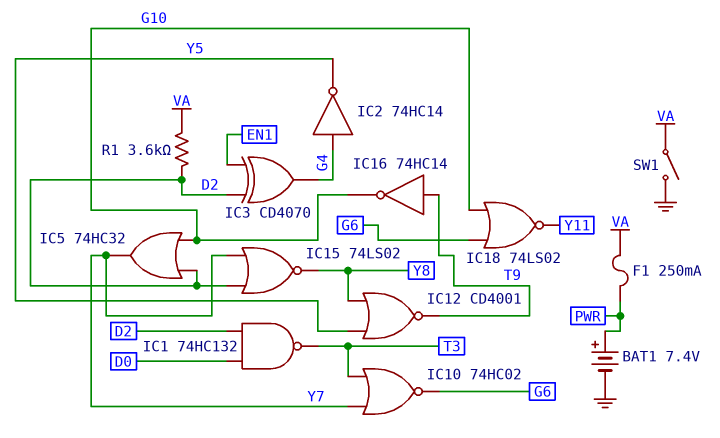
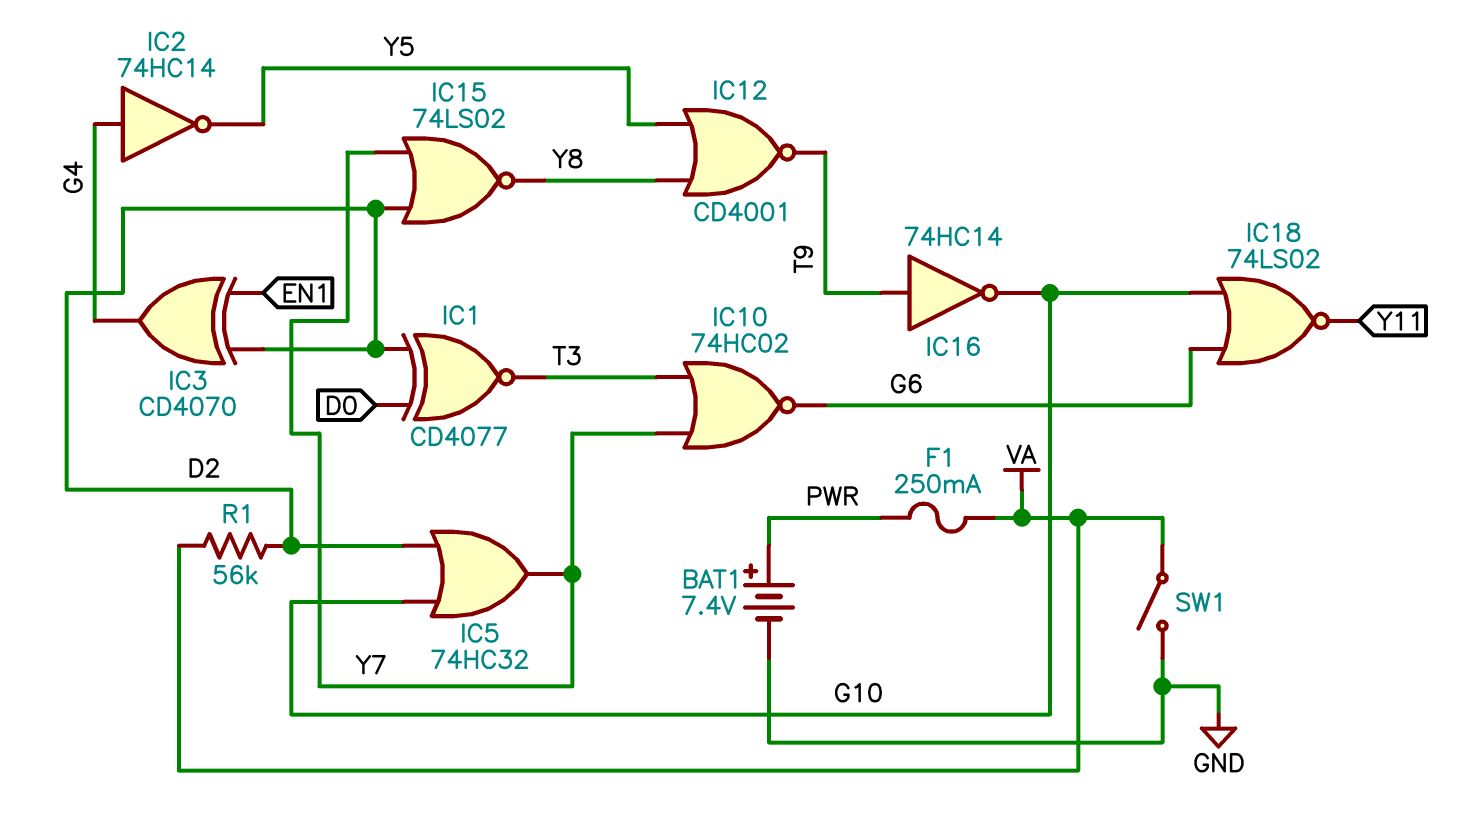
IC1: NAND 74HC132 (in D0, in D2, out T3) -> XNOR CD4077 (in D0, in D2, out T3)
R1: 3.6k (D2, VA) -> 56k (D2, VA)

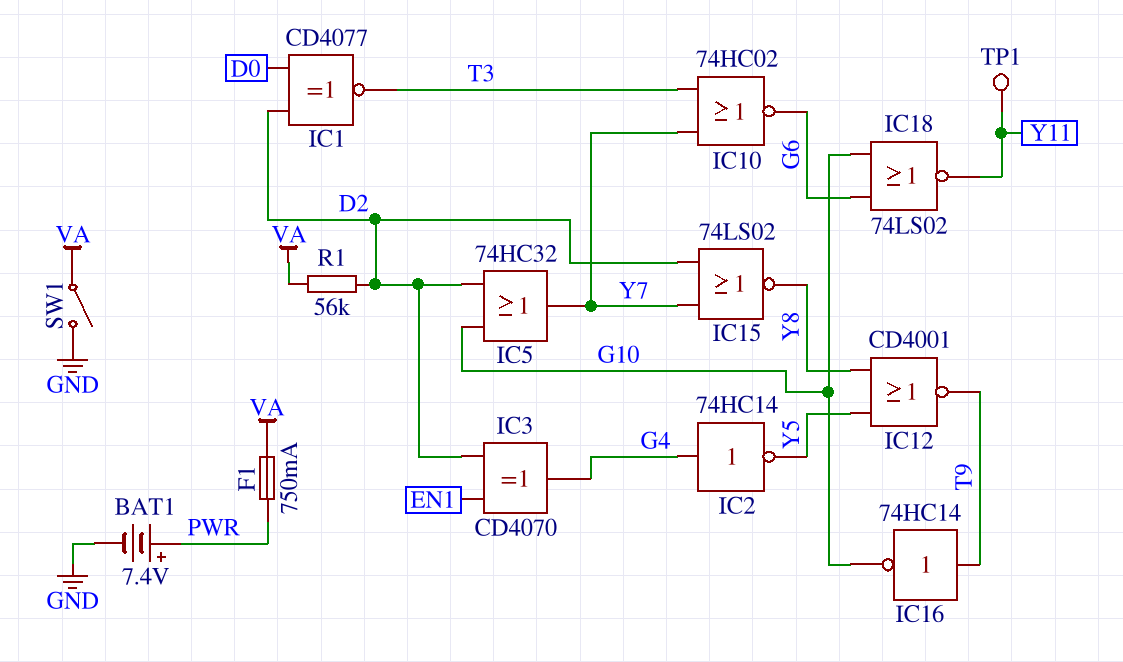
F1: 250mA (PWR, VA) -> 750mA (PWR, VA)
TP1: none -> test point (Y11)

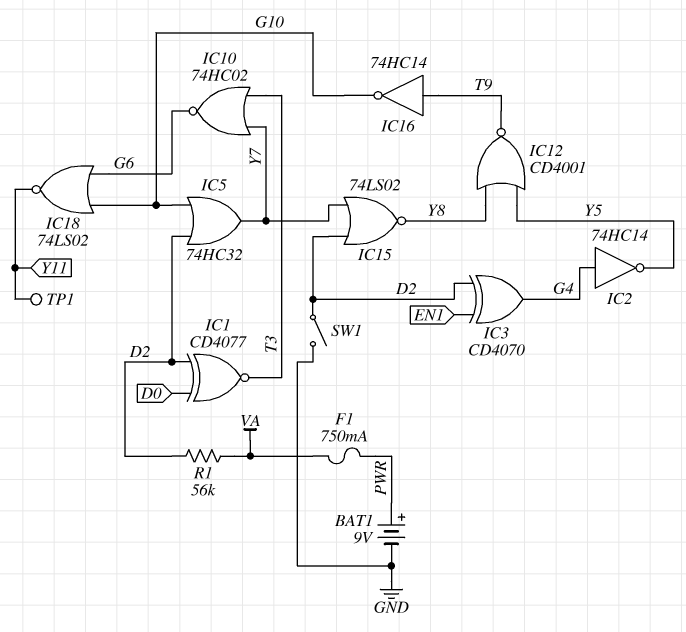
BAT1: 7.4V (plus PWR, minus GND) -> 9V (plus PWR, minus GND)
SW1: switch (GND, VA) -> switch (D2, GND)

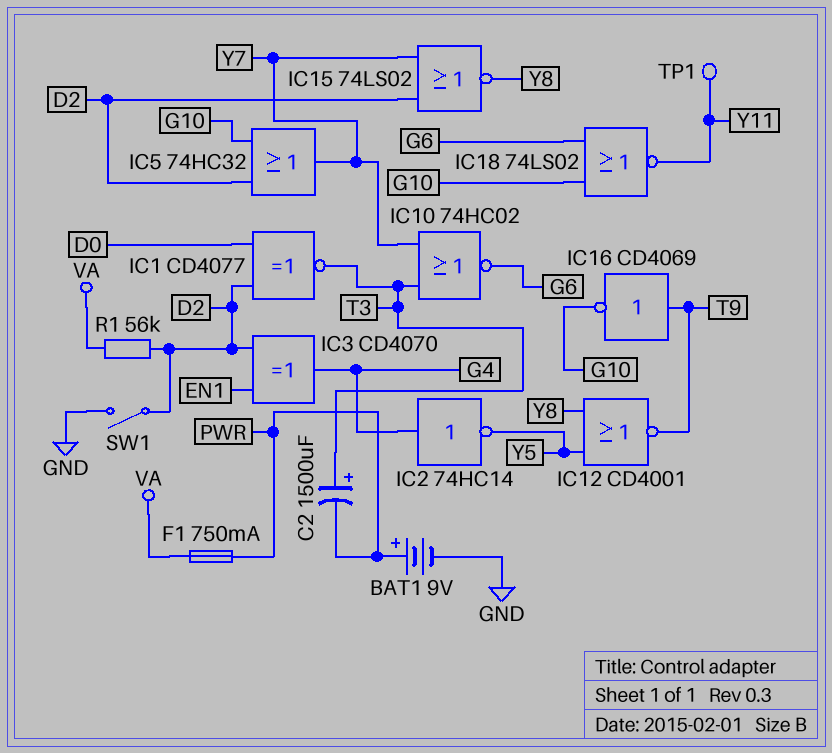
C2: none -> 1500uF (plus T3, minus PWR)
IC16: NOT 74HC14 (in T9, out G10) -> NOT CD4069 (in T9, out G10)

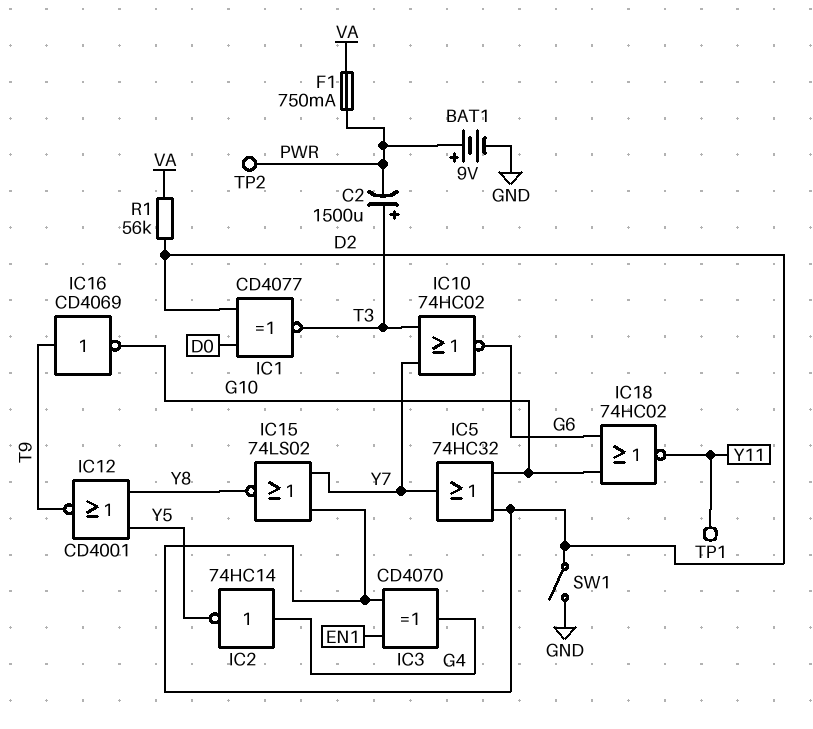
IC18: NOR 74LS02 (in G6, in G10, out Y11) -> NOR 74HC02 (in G6, in G10, out Y11)
TP2: none -> test point (PWR)

